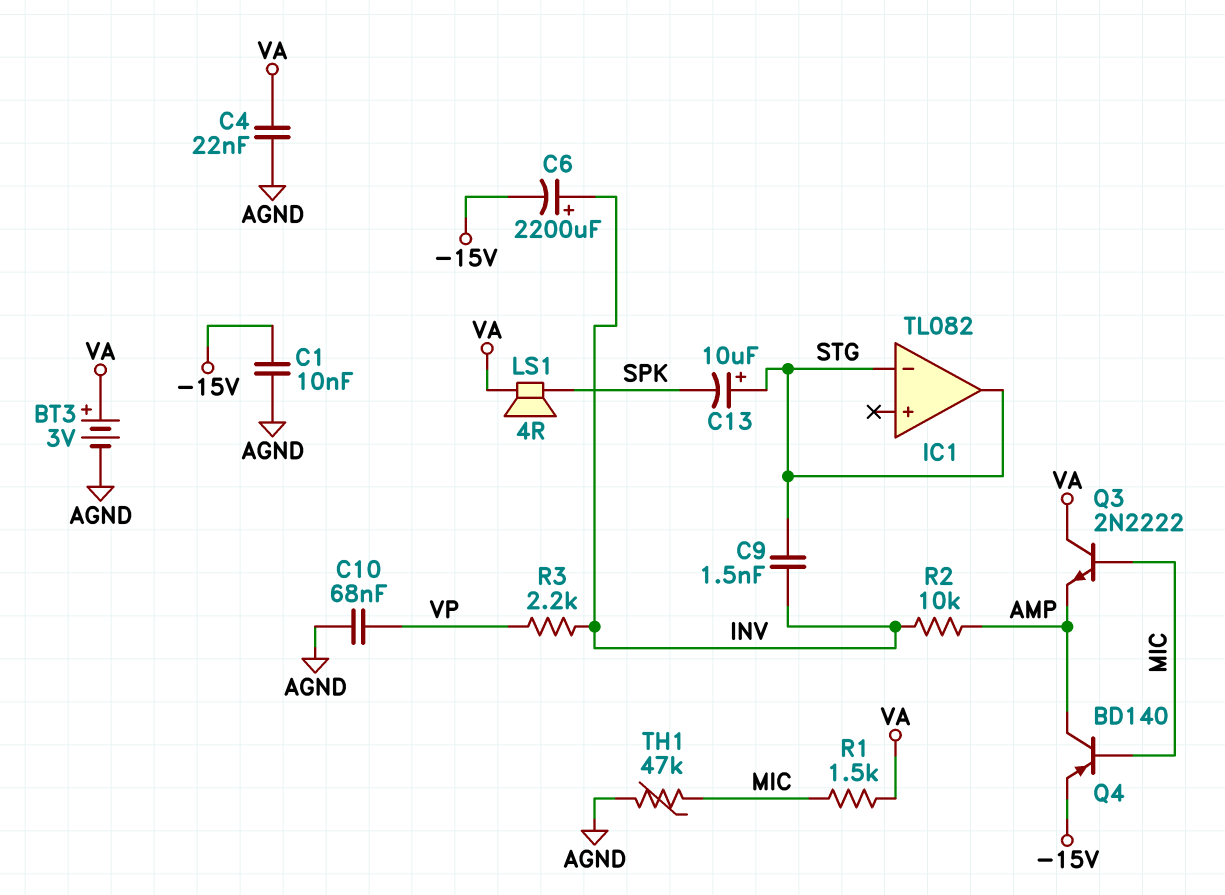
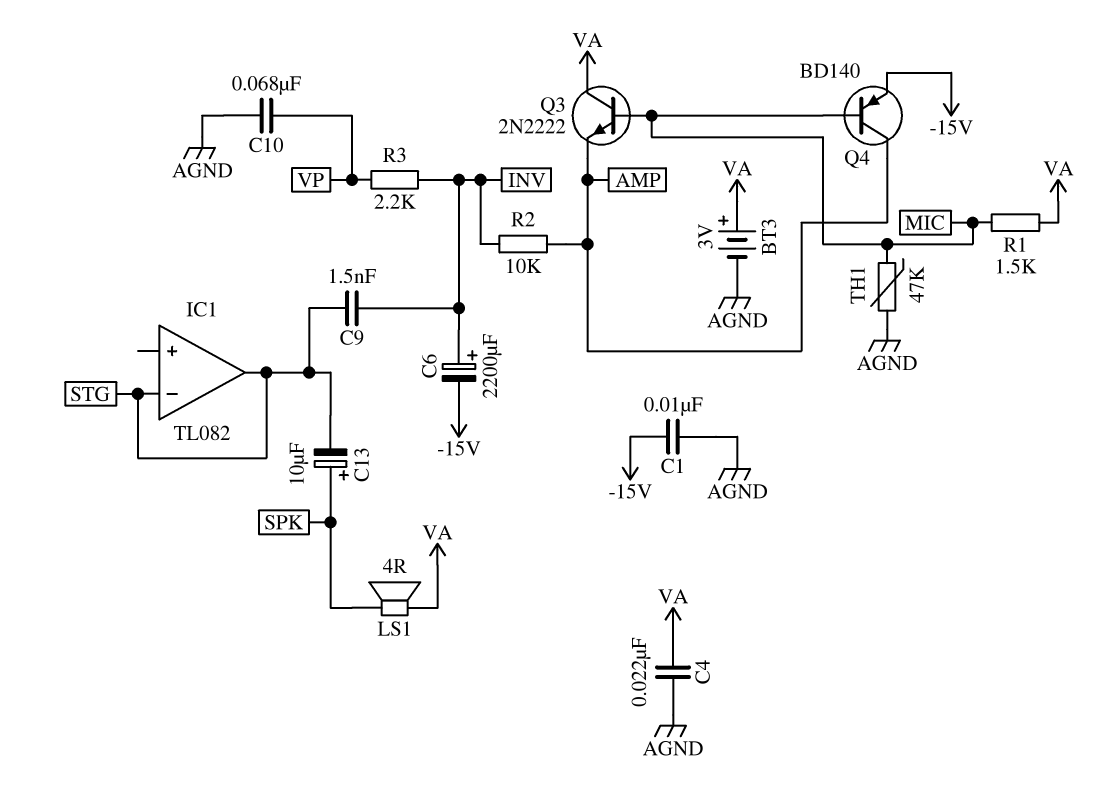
C13: 10uF (plus STG, minus SPK) -> 10uF (plus SPK, minus STG)

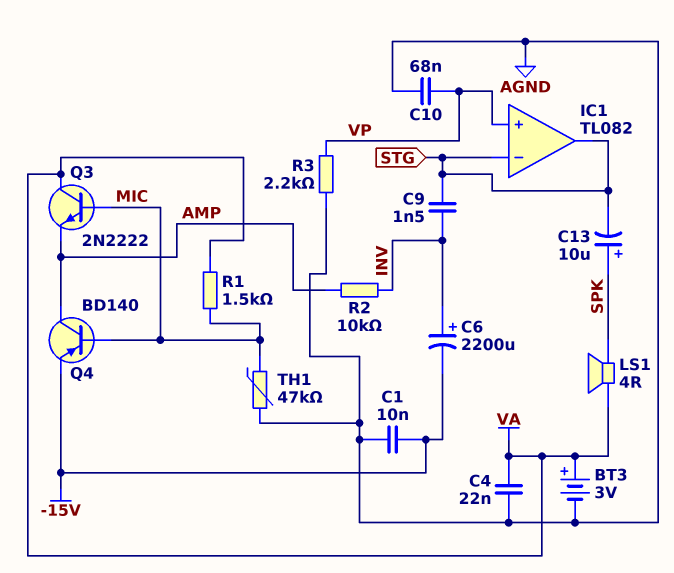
IC1 pin in+: none -> VP
R3: 2.2k (INV, VP) -> 2.2k (AGND, VP)

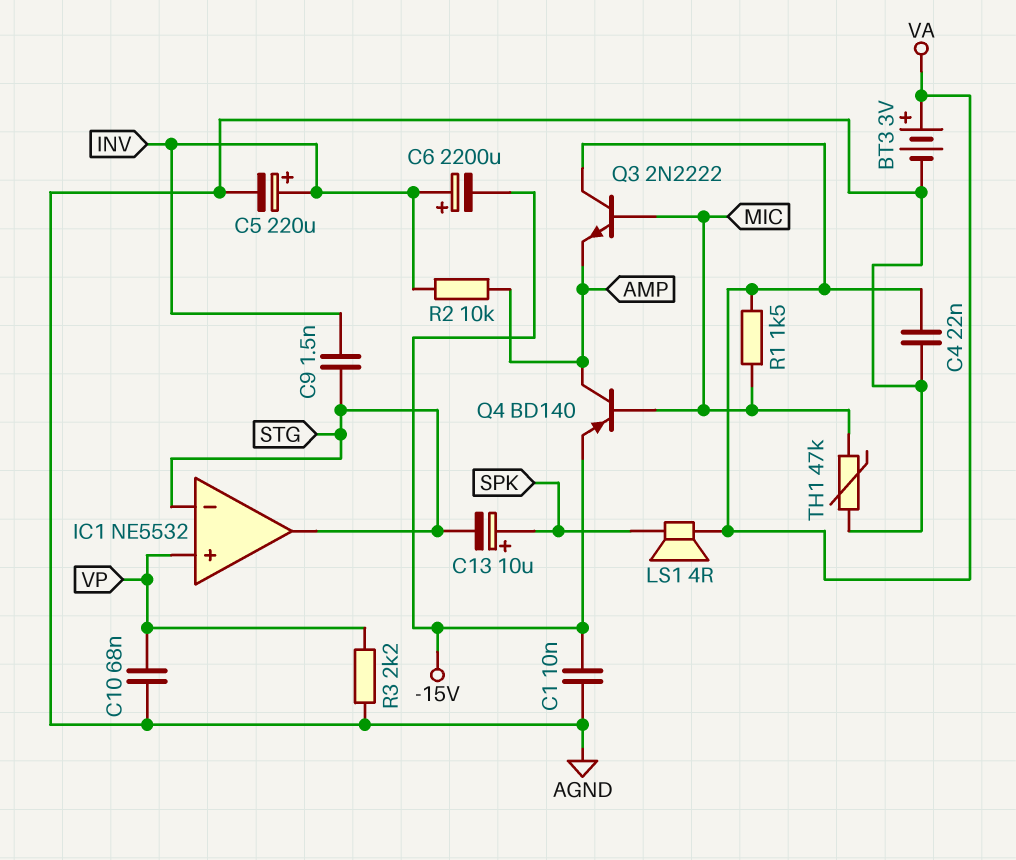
C5: none -> 220uF (plus INV, minus AGND)
IC1: TL082 -> NE5532

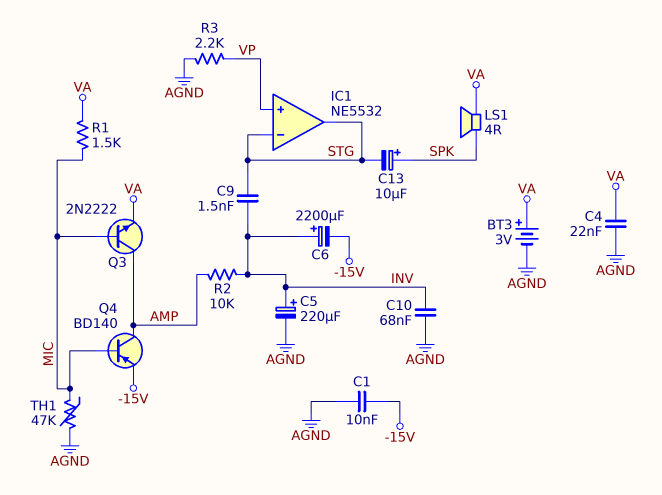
C10: 68nF (AGND, VP) -> 68nF (AGND, INV)
Q3: NPN 2N2222 (B MIC, C VA, E AMP) -> NPN 2N2222 (B MIC, C AMP, E VA)

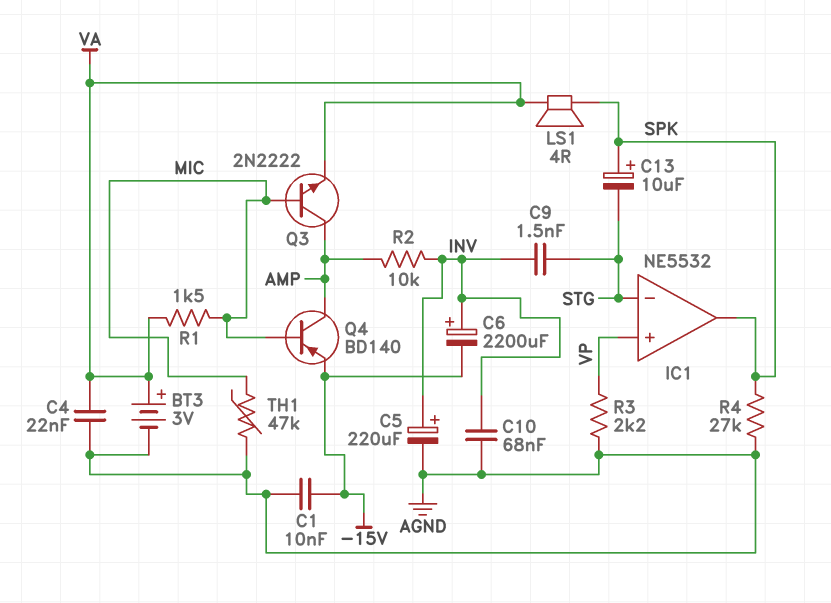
IC1 pin out: STG -> SPK
R4: none -> 27k (AGND, SPK)

